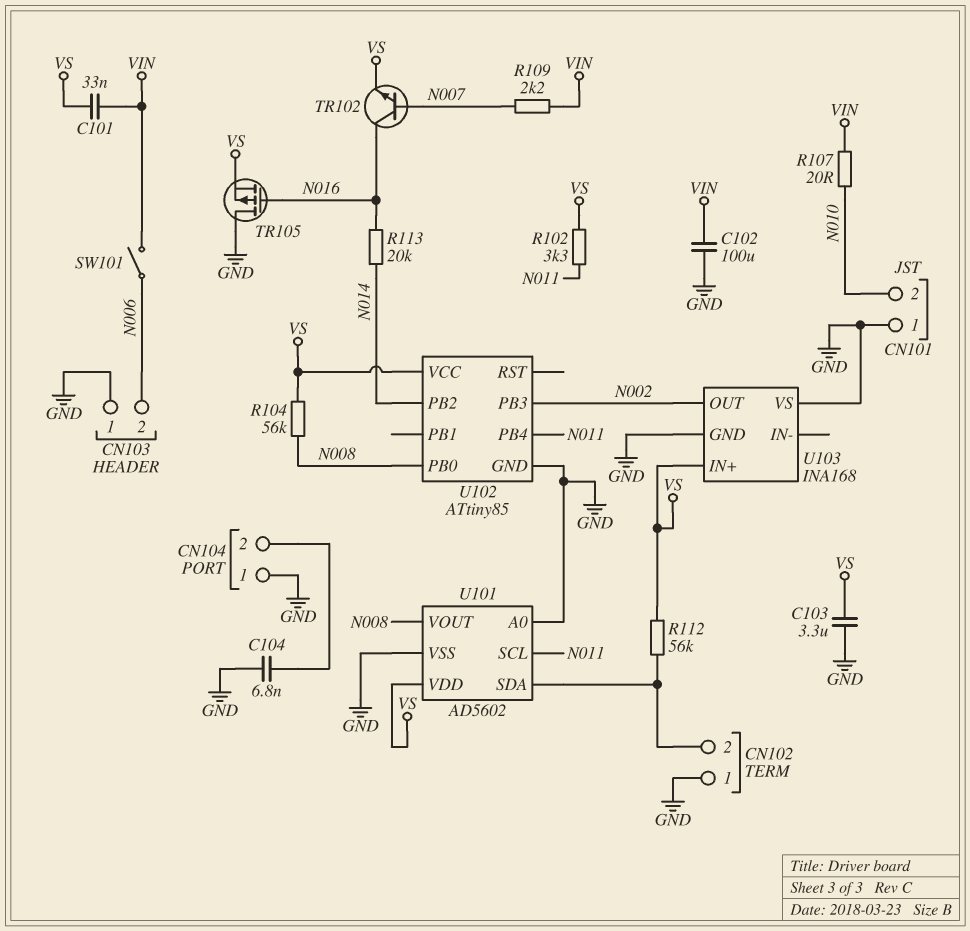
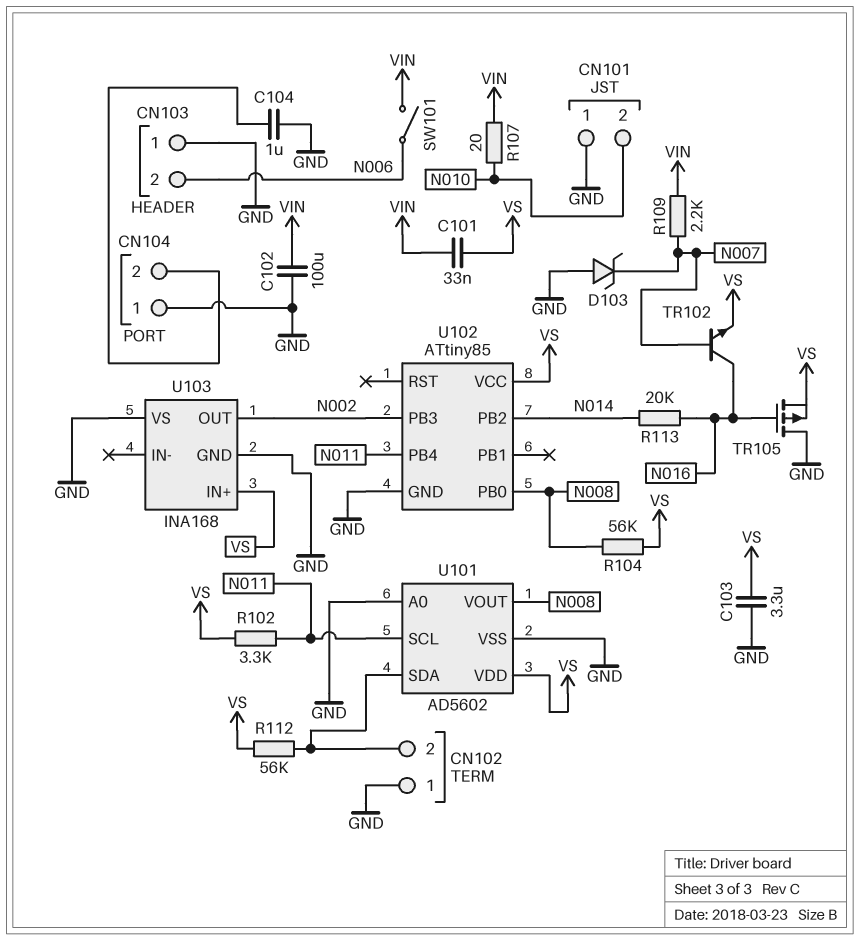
C104: 6.8nF (CN104/2, GND) -> 1uF (CN104/2, GND)
D103: none -> zener (A GND, K N007)

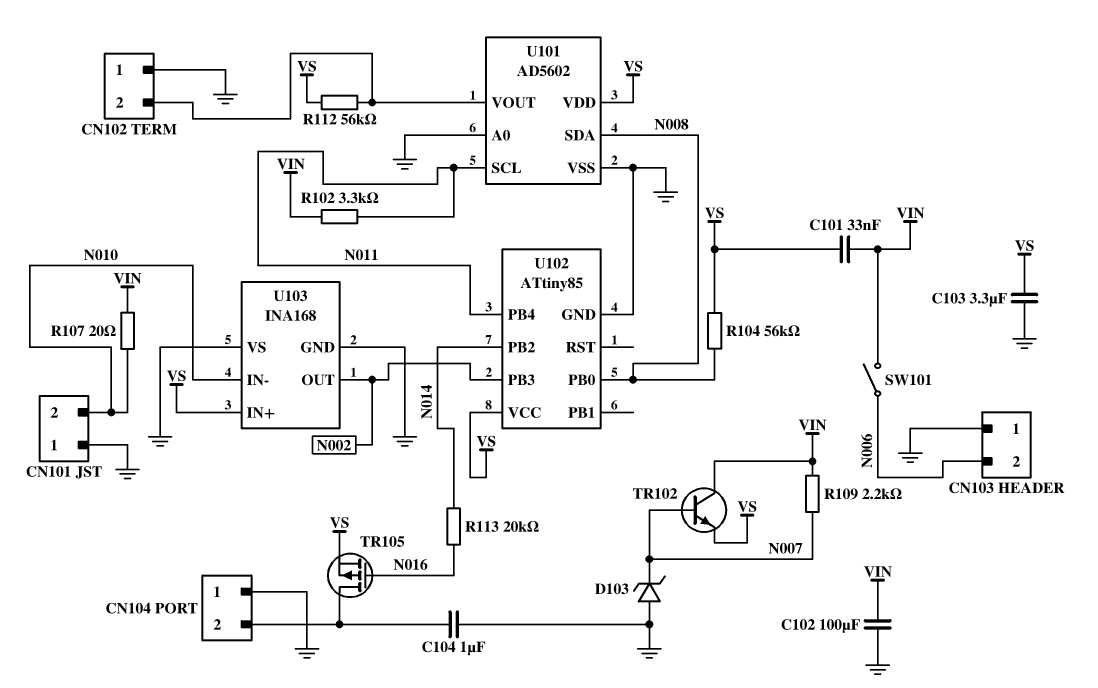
R102: 3.3k (N011, VS) -> 3.3k (N011, VIN)
TR102: NPN (B N007, C N016, E VS) -> NPN (B N007, C VIN, E VS)
TR105: PMOS (G N016, D GND, S VS) -> PMOS (G N016, D CN104/2, S VS)
U101 pin SDA: CN102/2 -> N008
U101 pin VOUT: N008 -> CN102/2
U103 pin IN-: none -> N010

